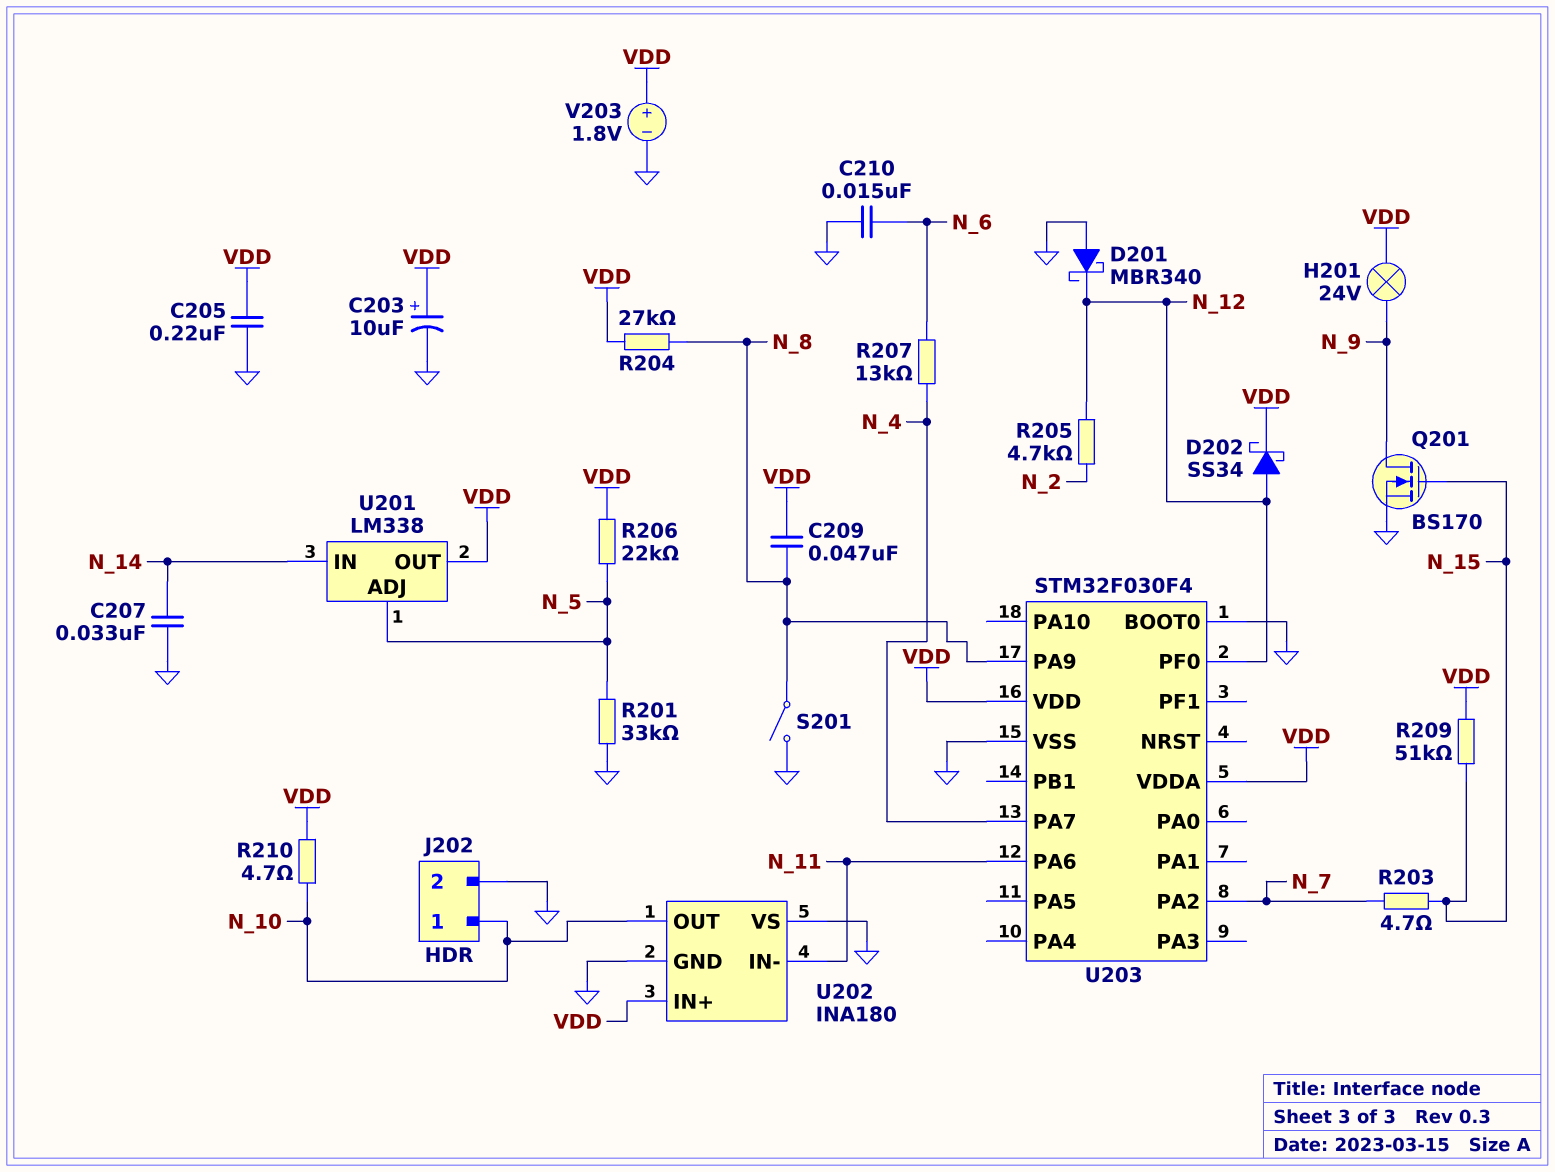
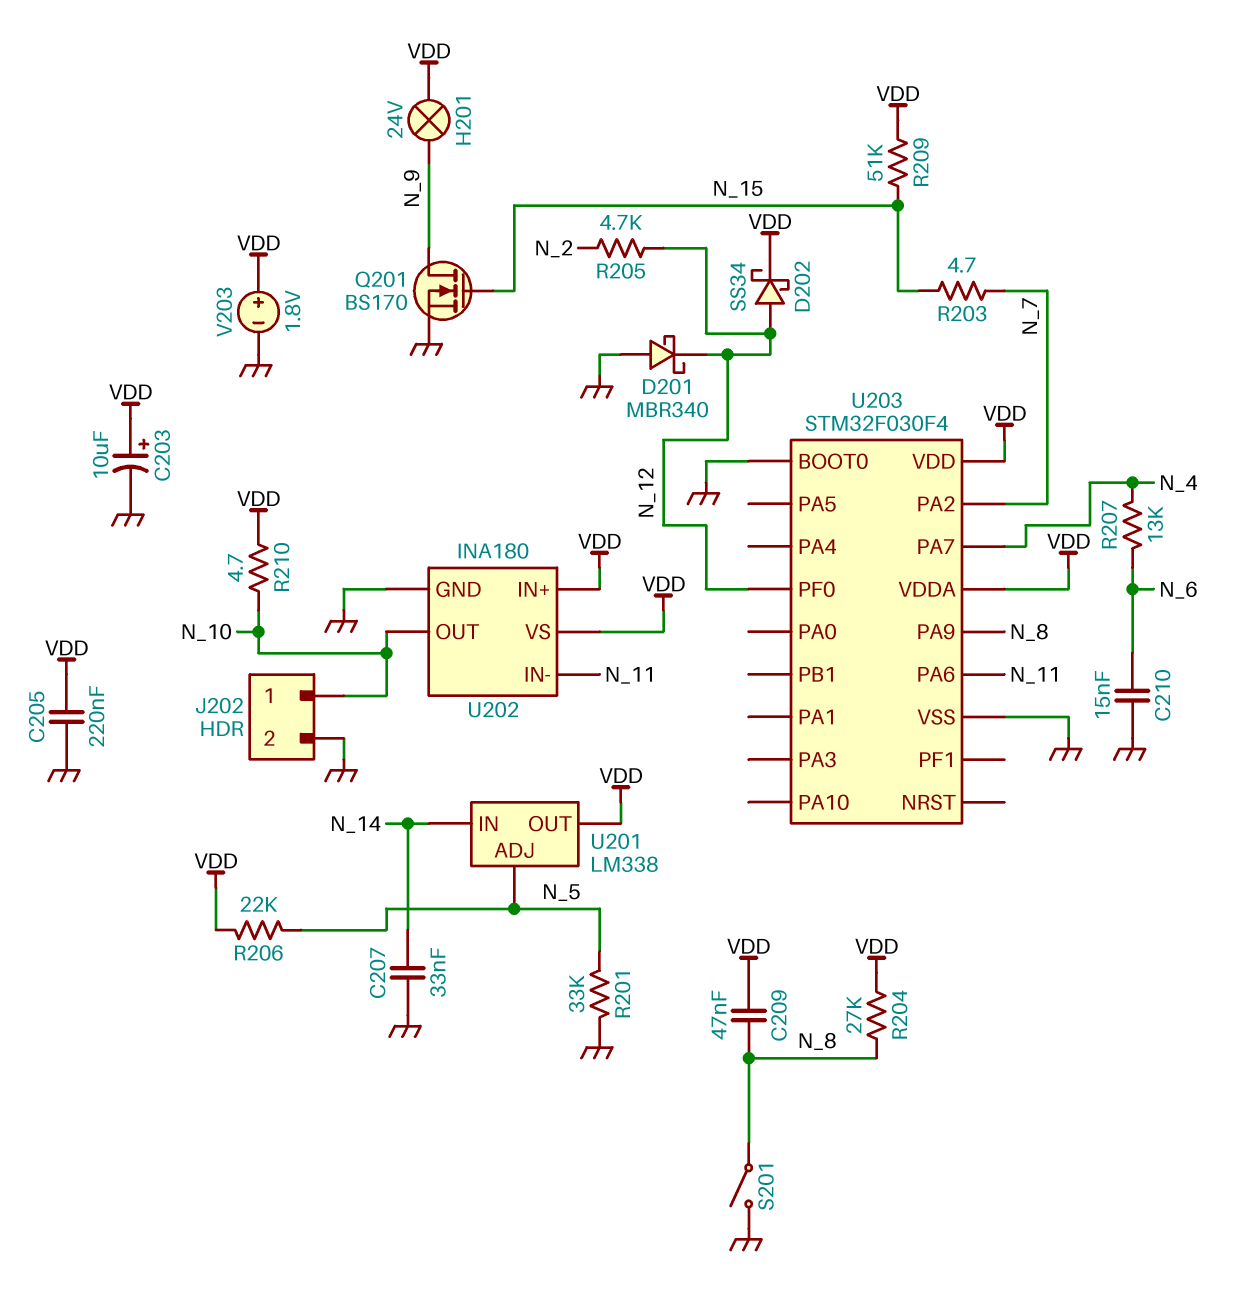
U202 pin VS: GND -> VDD

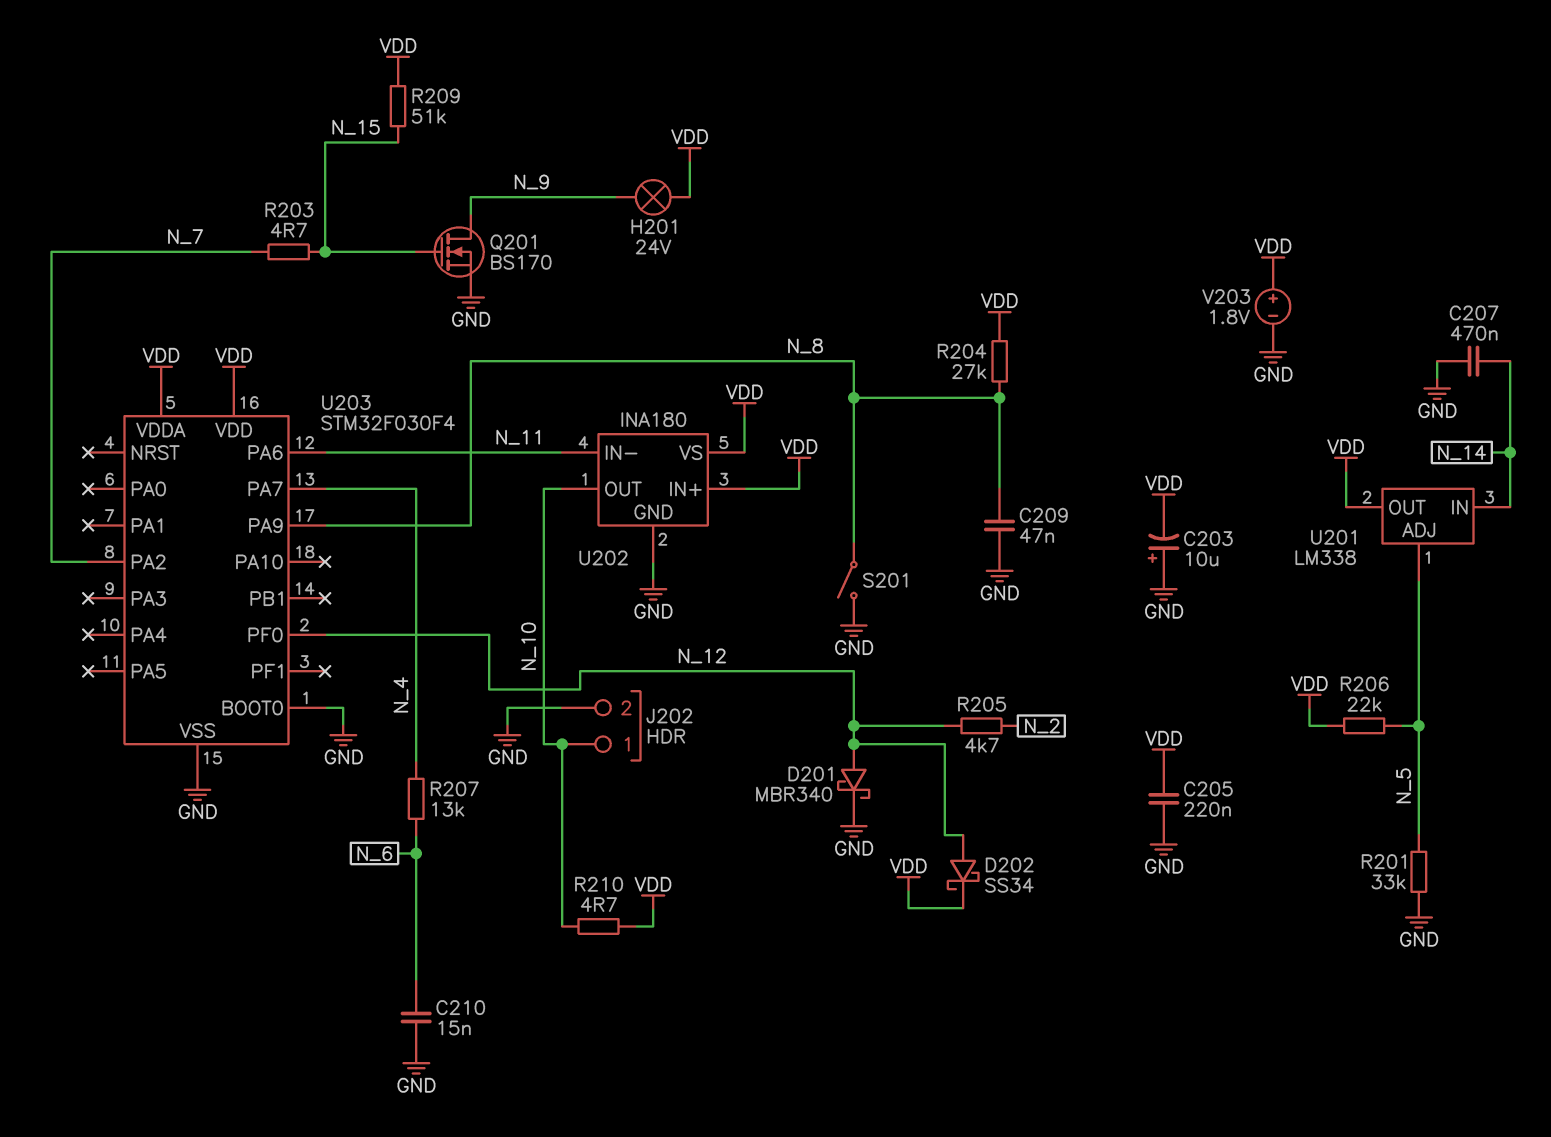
C203: 10uF (plus VDD, minus GND) -> 10uF (plus GND, minus VDD)
C207: 33nF (GND, N_14) -> 470nF (GND, N_14)
C209: 47nF (N_8, VDD) -> 47nF (GND, N_8)
D201: schottky MBR340 (A GND, K N_12) -> schottky MBR340 (A N_12, K GND)

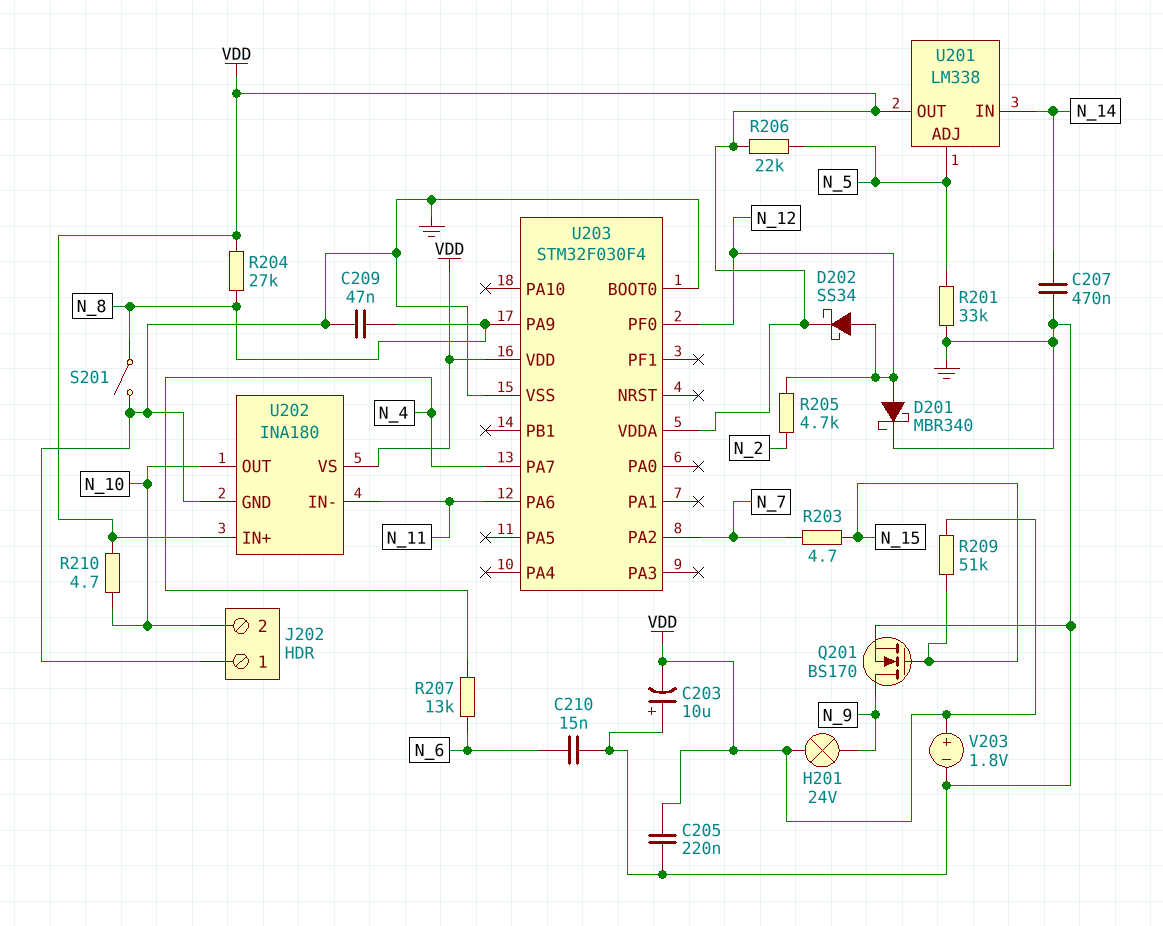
J202 pin 1: N_10 -> GND
J202 pin 2: GND -> N_10

